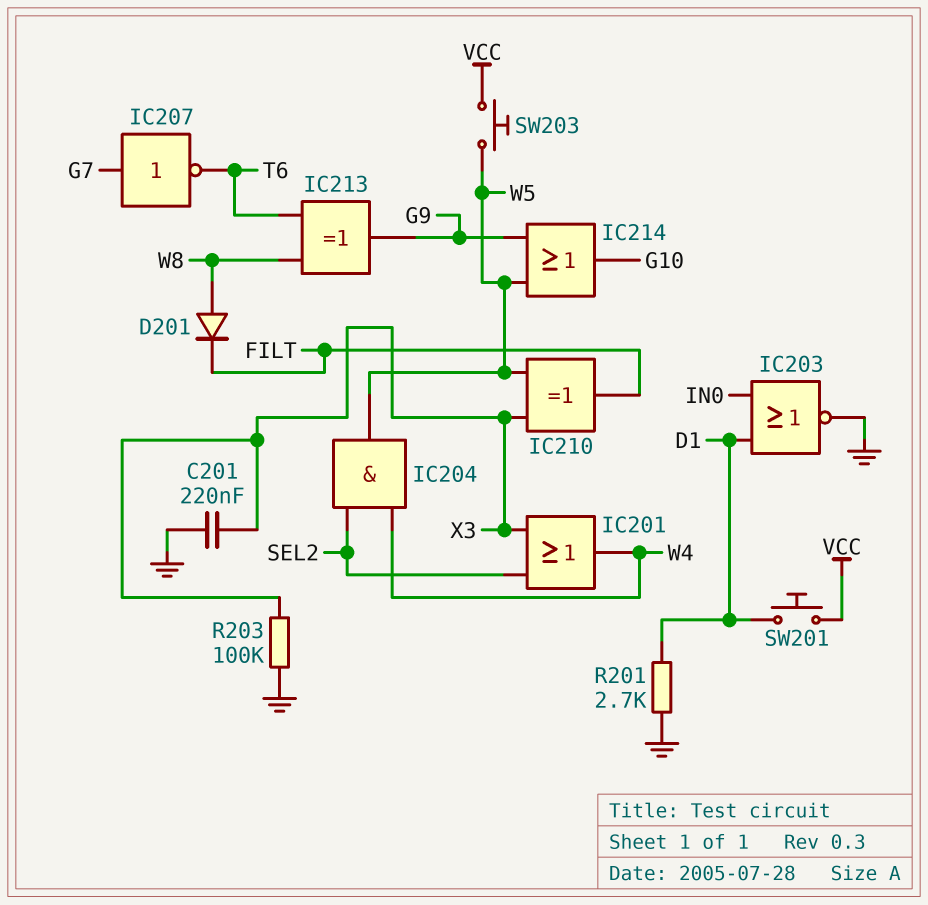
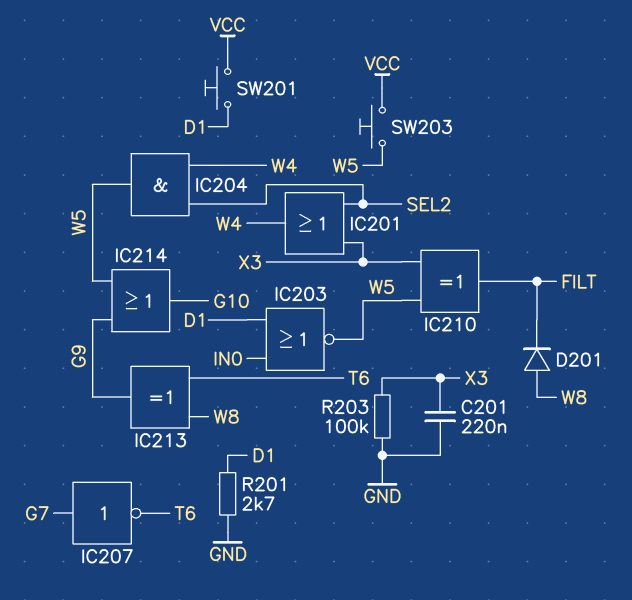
IC203: NOR (in D1, in IN0, out GND) -> NOR (in D1, in IN0, out W5)

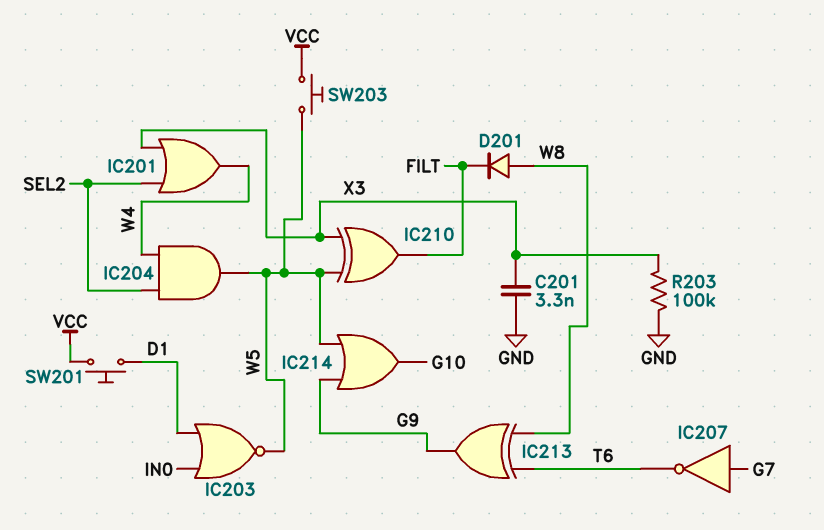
C201: 220nF (GND, X3) -> 3.3nF (GND, X3)
R201: 2.7k (D1, GND) -> none

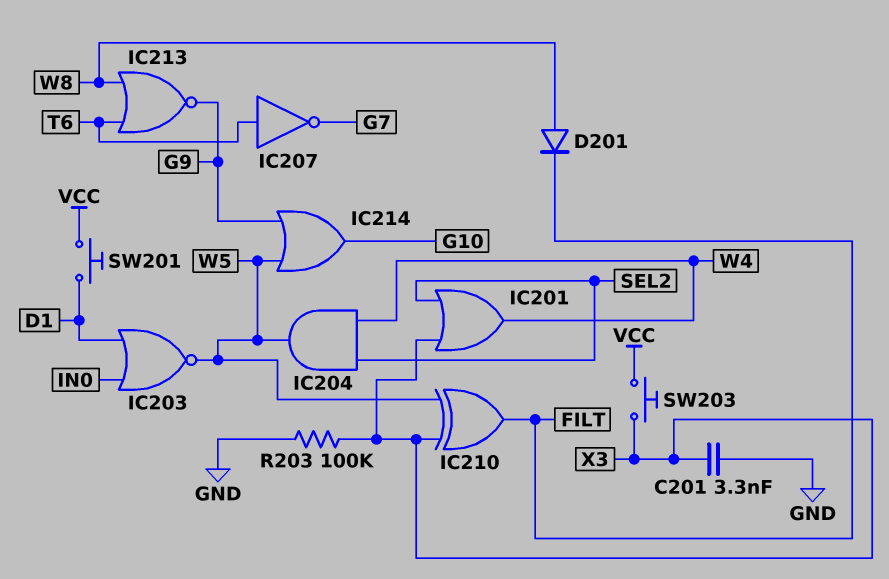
IC207: NOT (in G7, out T6) -> NOT (in T6, out G7)
IC213: XOR (in T6, in W8, out G9) -> NOR (in T6, in W8, out G9)
SW203: button (VCC, W5) -> button (VCC, X3)

